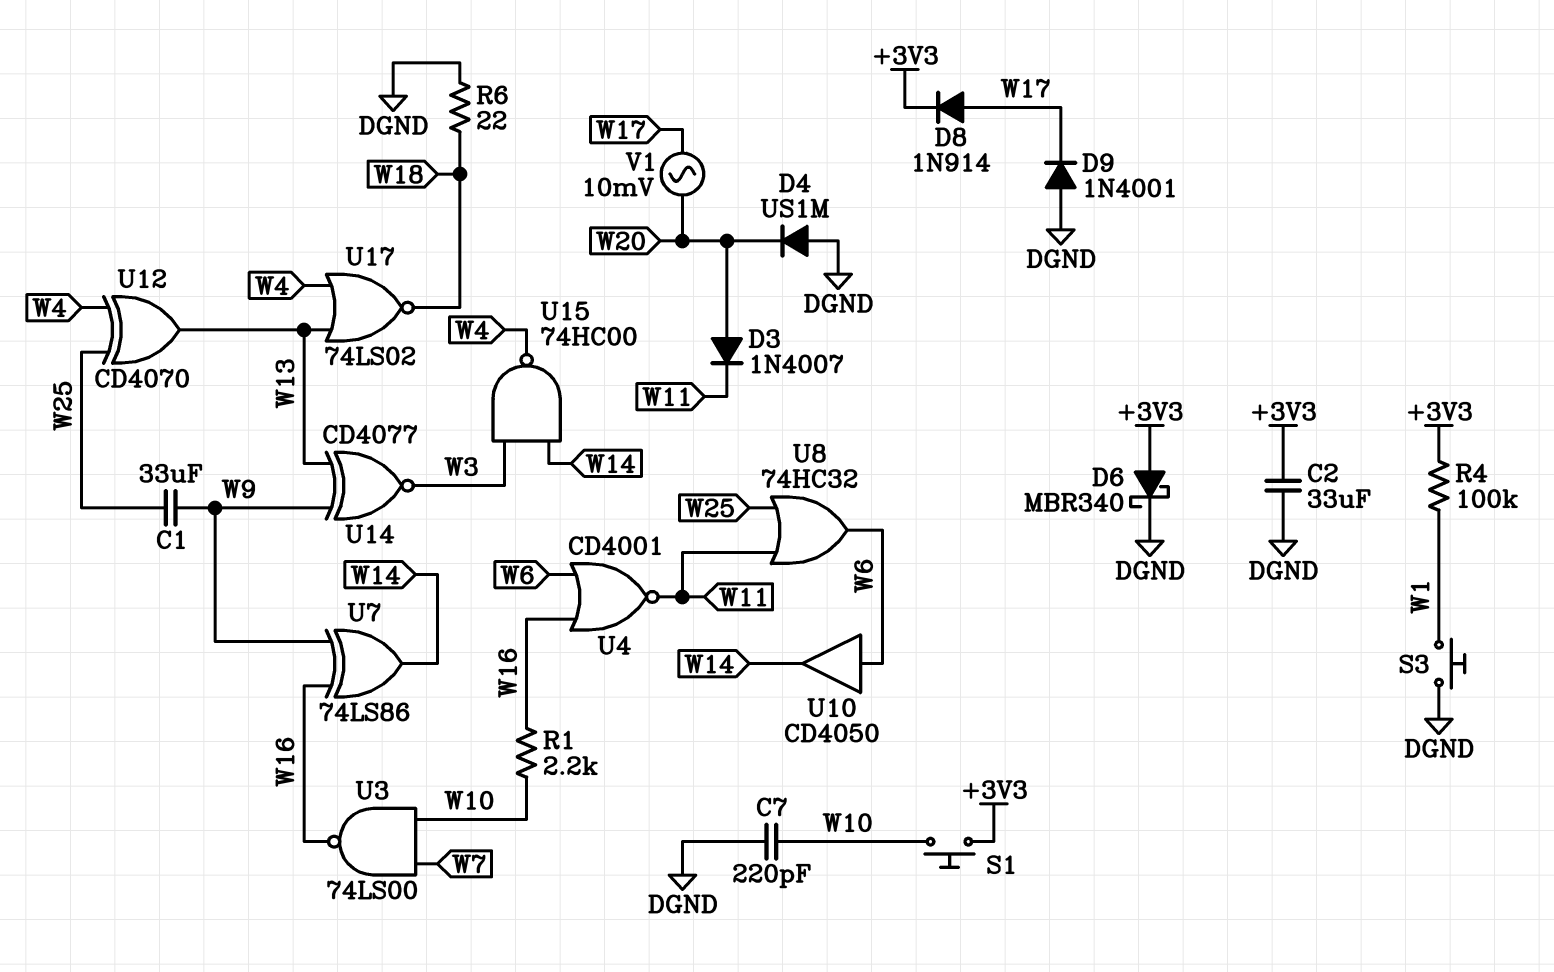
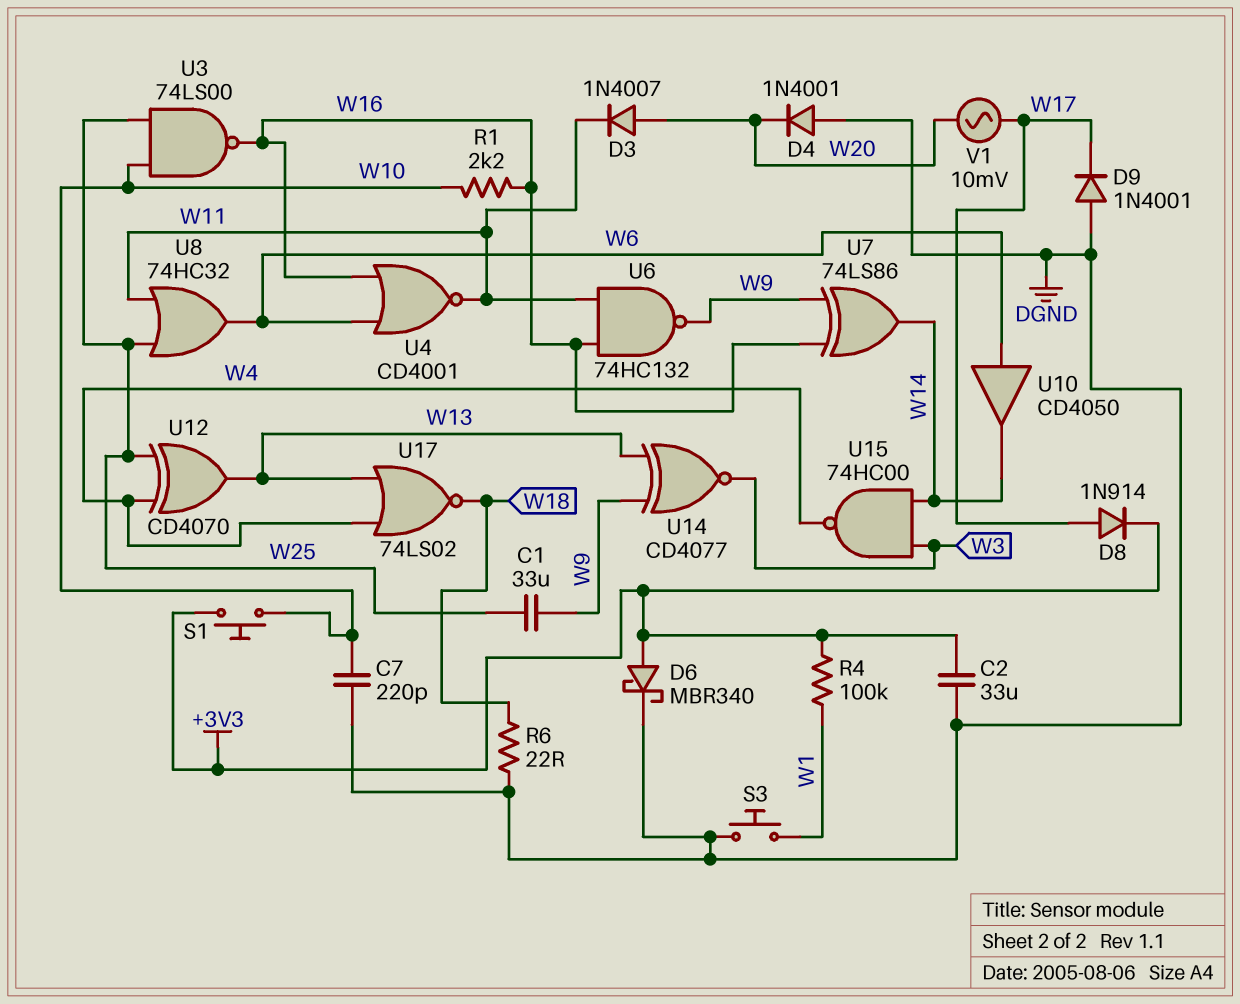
D4: diode US1M (A DGND, K W20) -> diode 1N4001 (A DGND, K W20)
U3: NAND 74LS00 (in W7, in W10, out W16) -> NAND 74LS00 (in W10, in W25, out W16)
U6: none -> NAND 74HC132 (in W11, in W16, out W9)

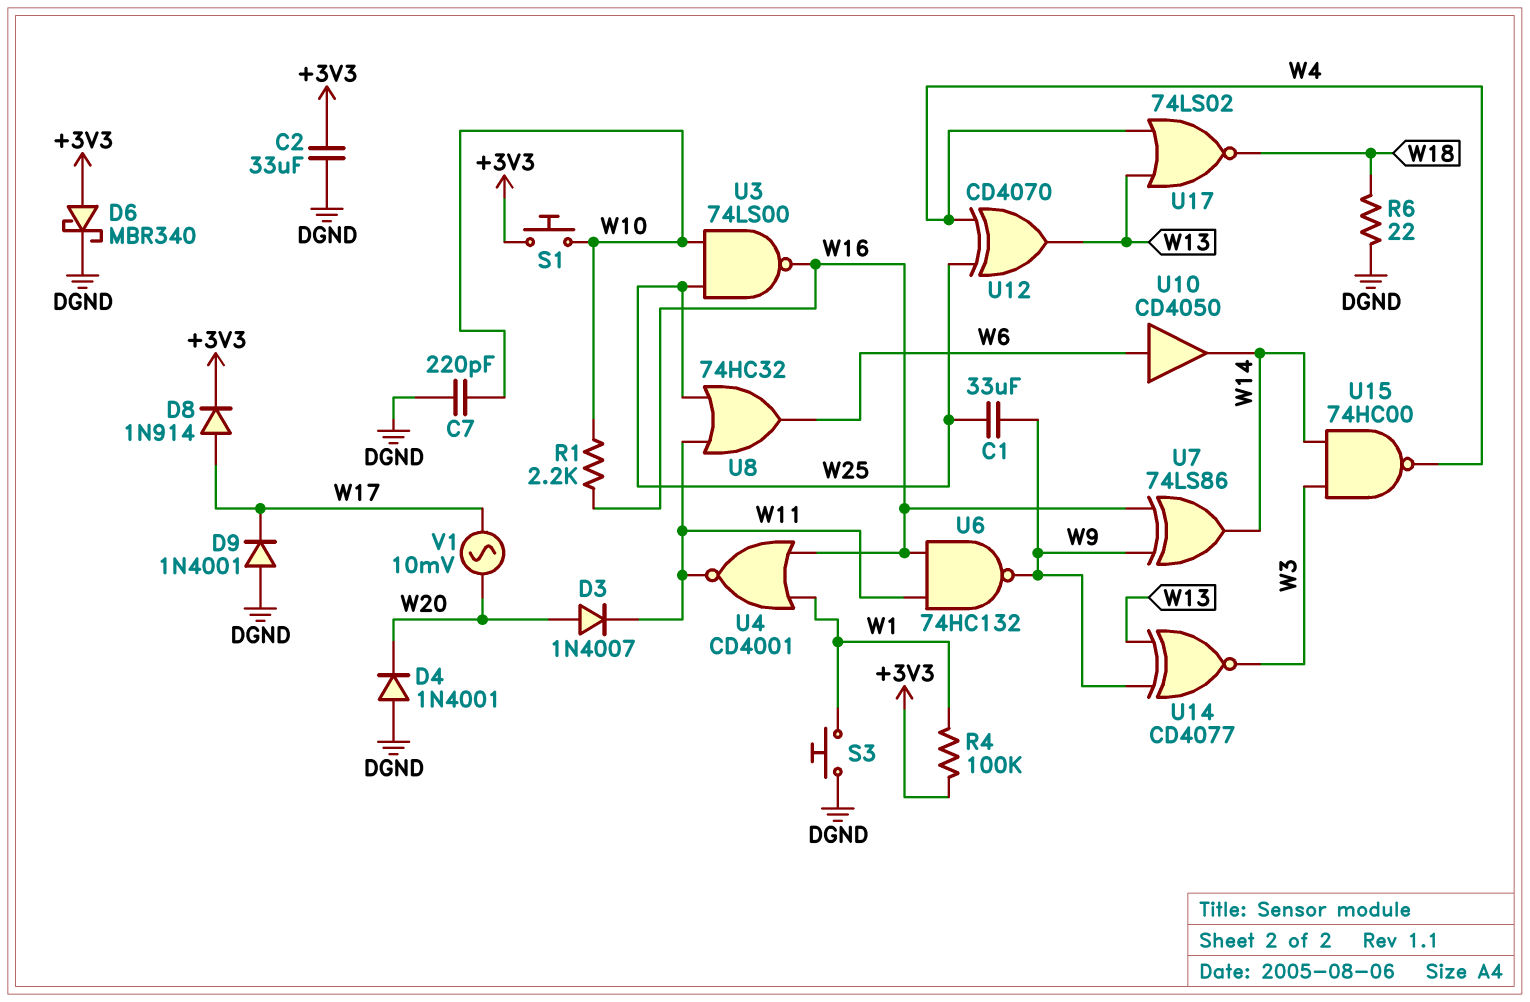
U4: NOR CD4001 (in W6, in W16, out W11) -> NOR CD4001 (in W1, in W16, out W11)

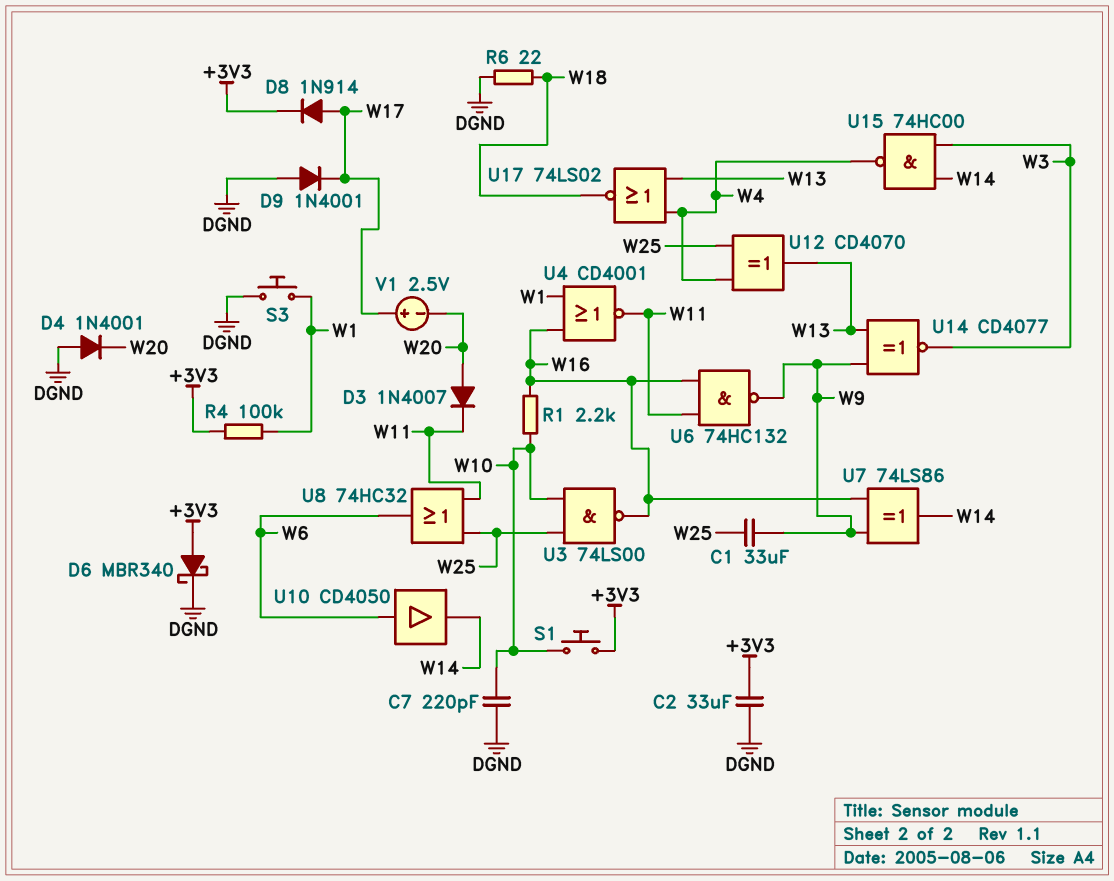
V1: AC 10mV (W17, W20) -> 2.5V (plus W17, minus W20)

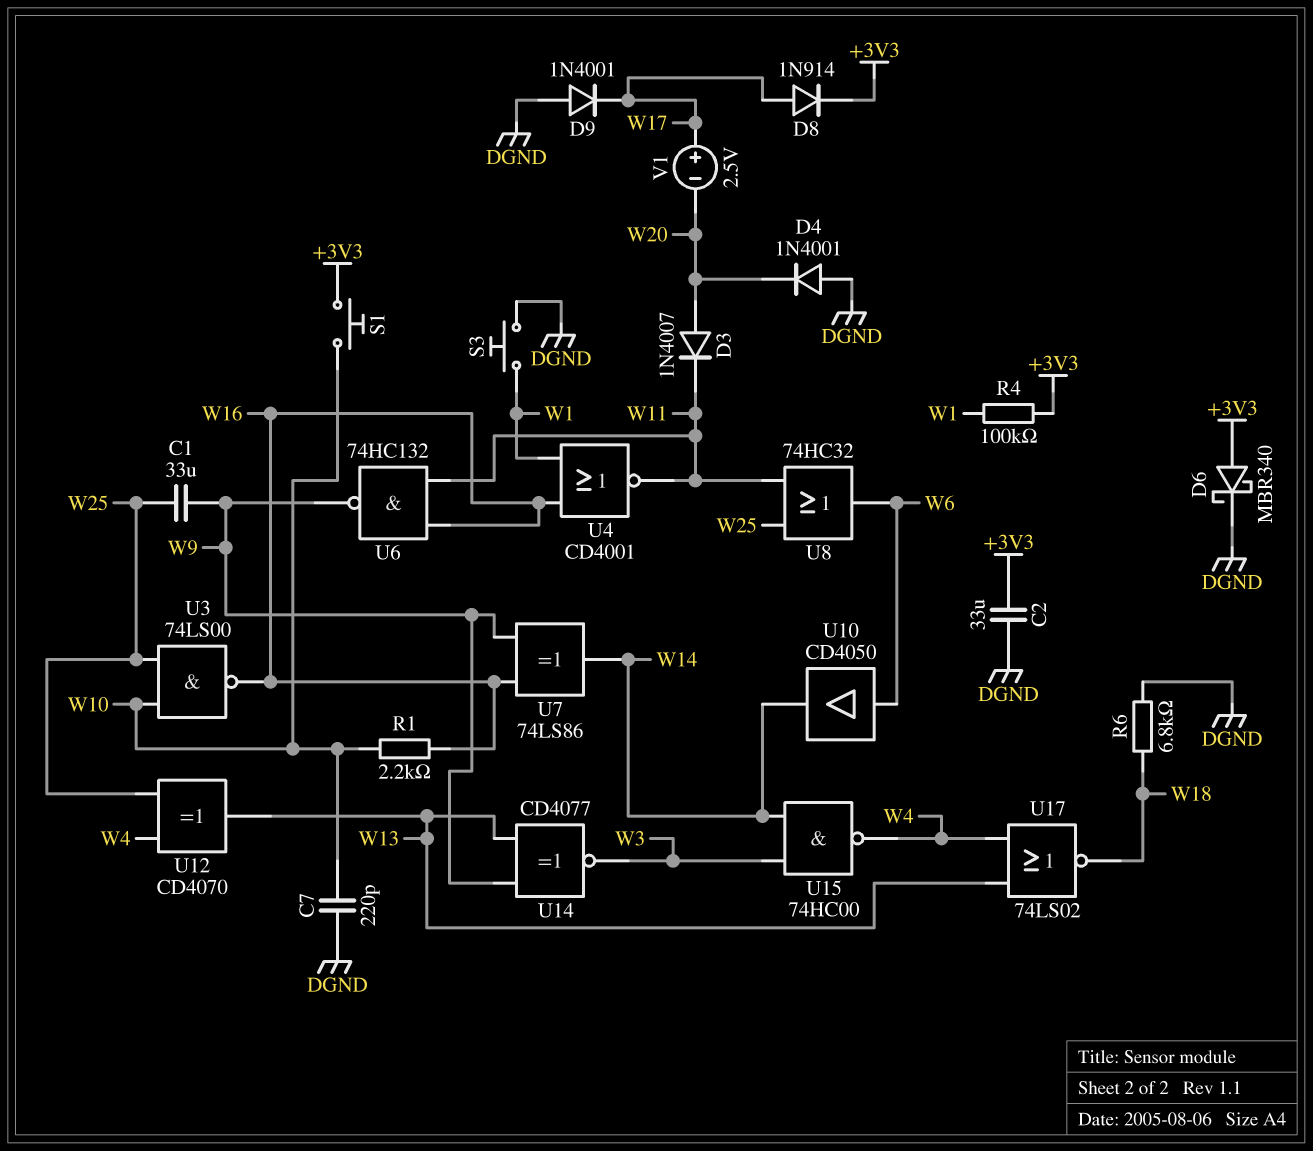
R6: 22 (DGND, W18) -> 6.8k (DGND, W18)

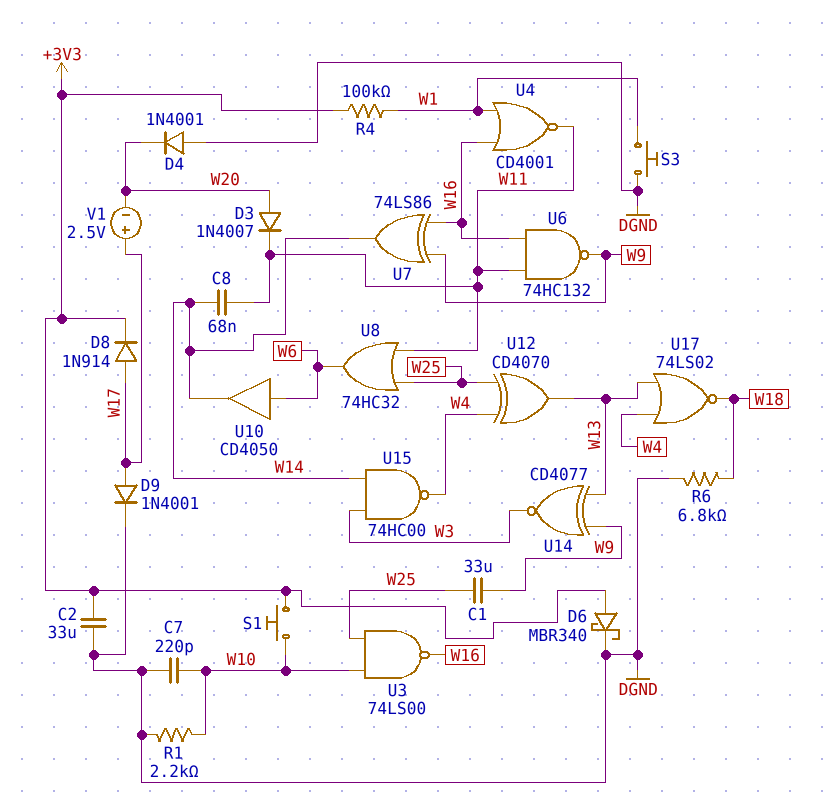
C8: none -> 68nF (W11, W14)
D9: diode 1N4001 (A DGND, K W17) -> diode 1N4001 (A W17, K DGND)
R1: 2.2k (W10, W16) -> 2.2k (DGND, W10)

